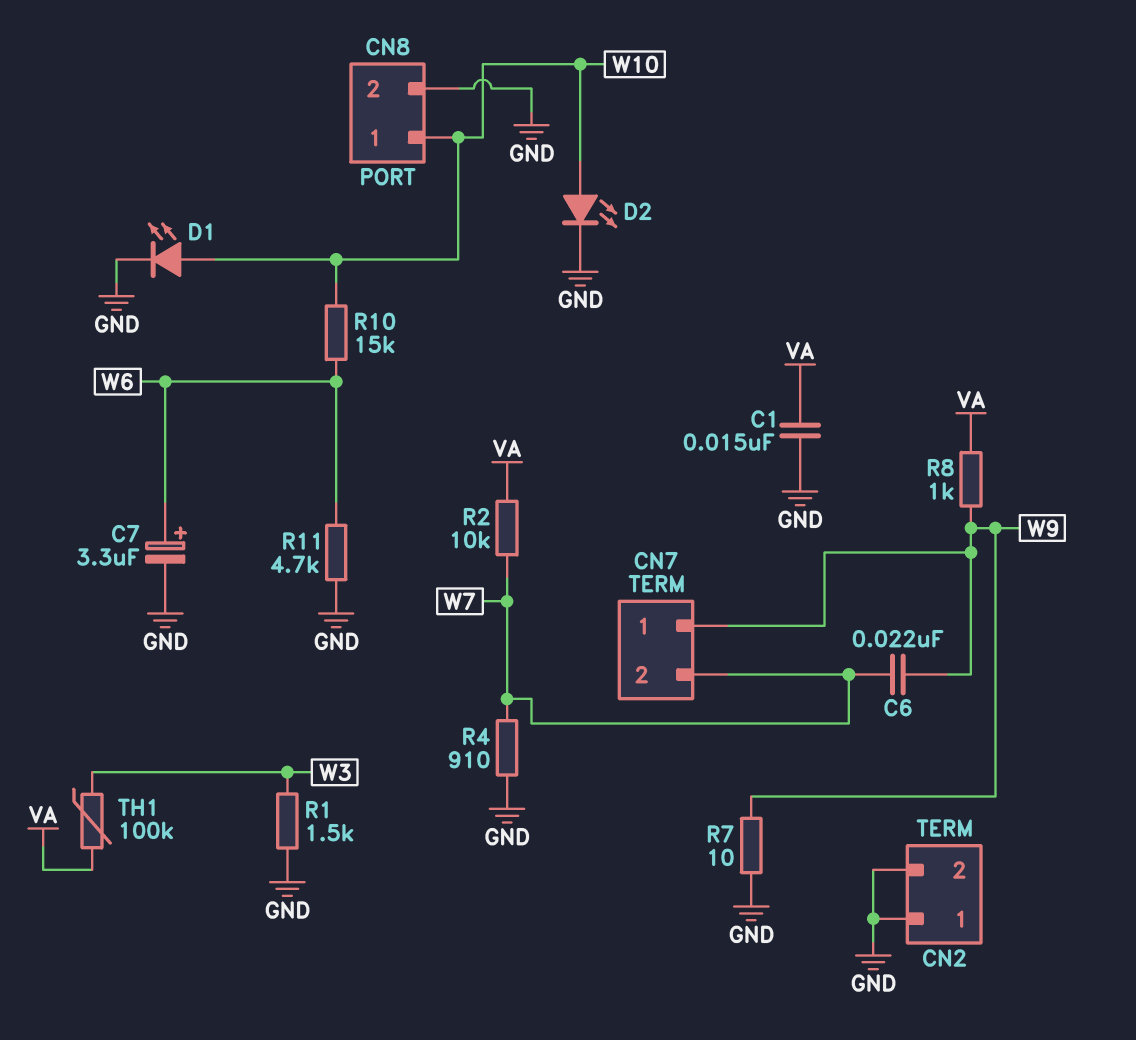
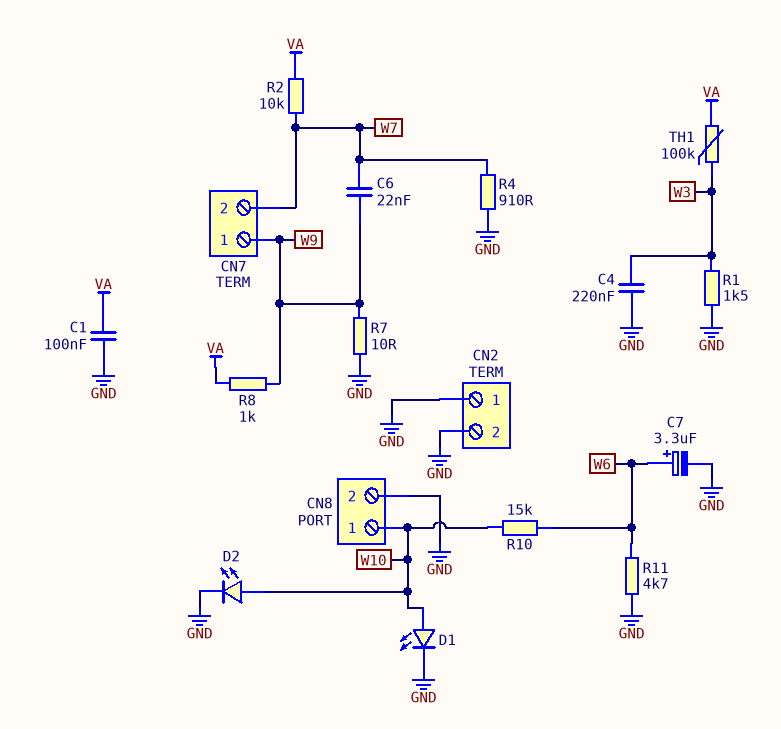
C1: 15nF (GND, VA) -> 100nF (GND, VA)
C4: none -> 220nF (GND, W3)

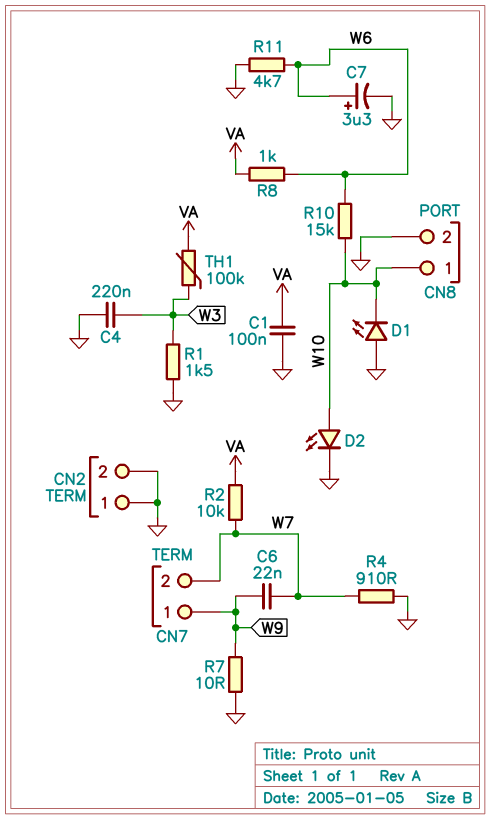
D1: LED (A W10, K GND) -> LED (A GND, K W10)
R8: 1k (VA, W9) -> 1k (VA, W6)

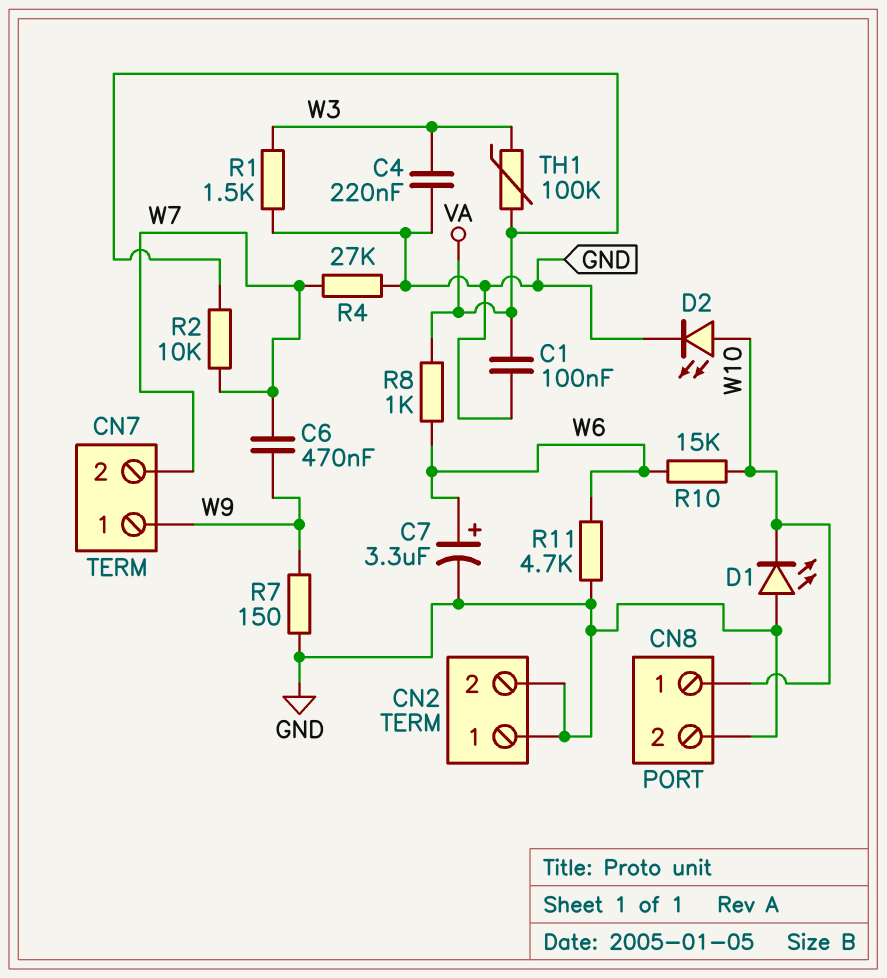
C6: 22nF (W7, W9) -> 470nF (W7, W9)
R4: 910 (GND, W7) -> 27k (GND, W7)
R7: 10 (GND, W9) -> 150 (GND, W9)

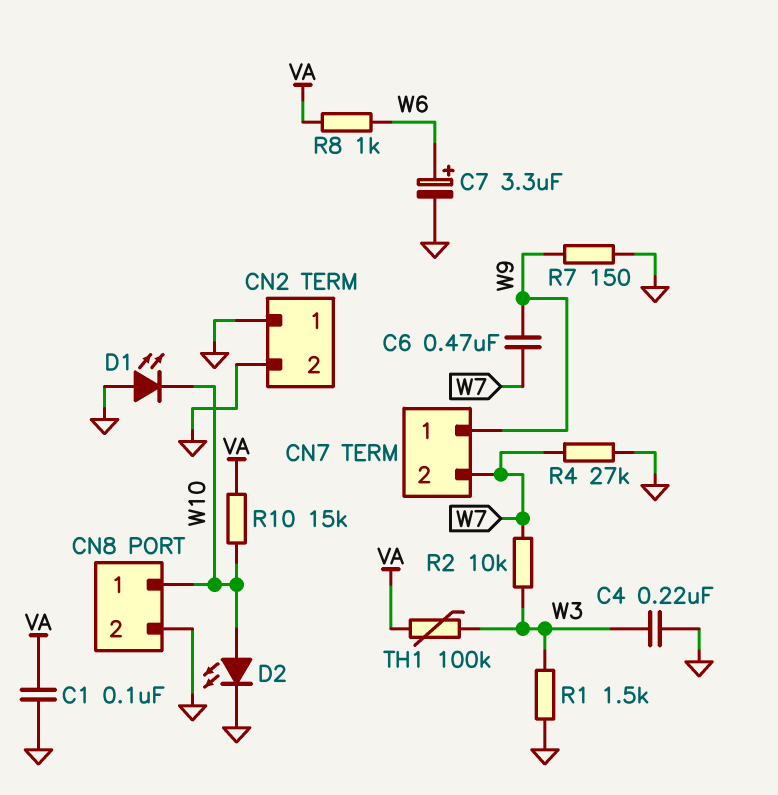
R2: 10k (VA, W7) -> 10k (W3, W7)
R10: 15k (W6, W10) -> 15k (VA, W10)
R11: 4.7k (GND, W6) -> none

